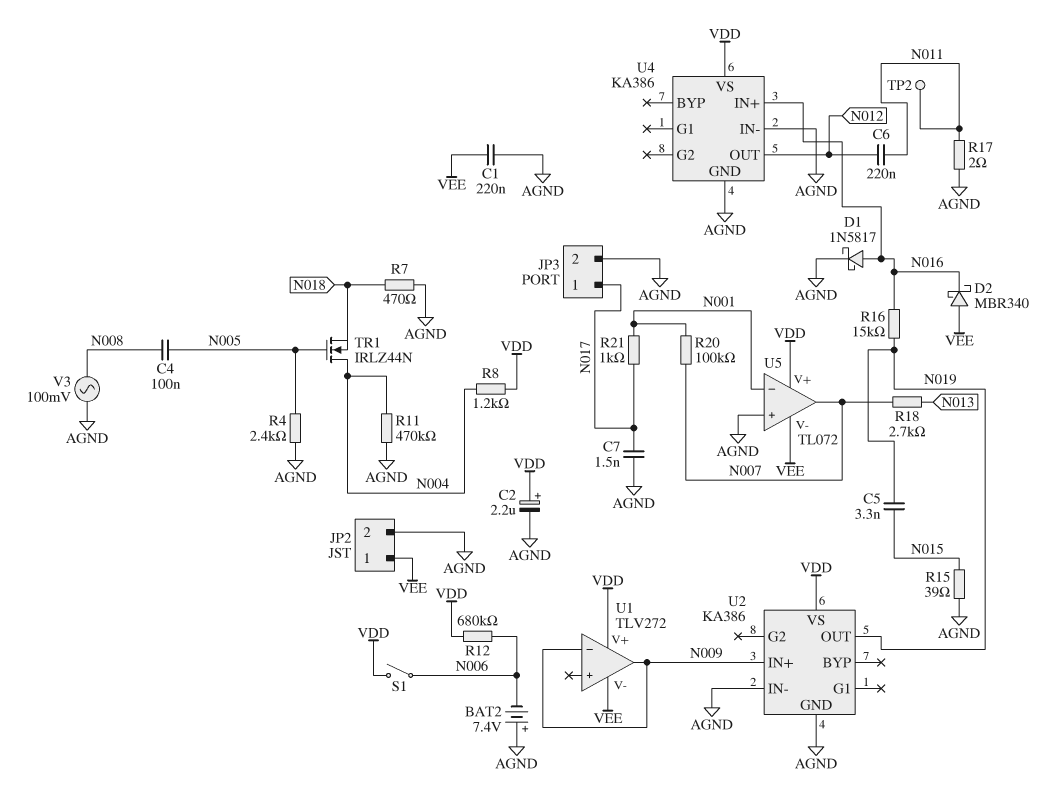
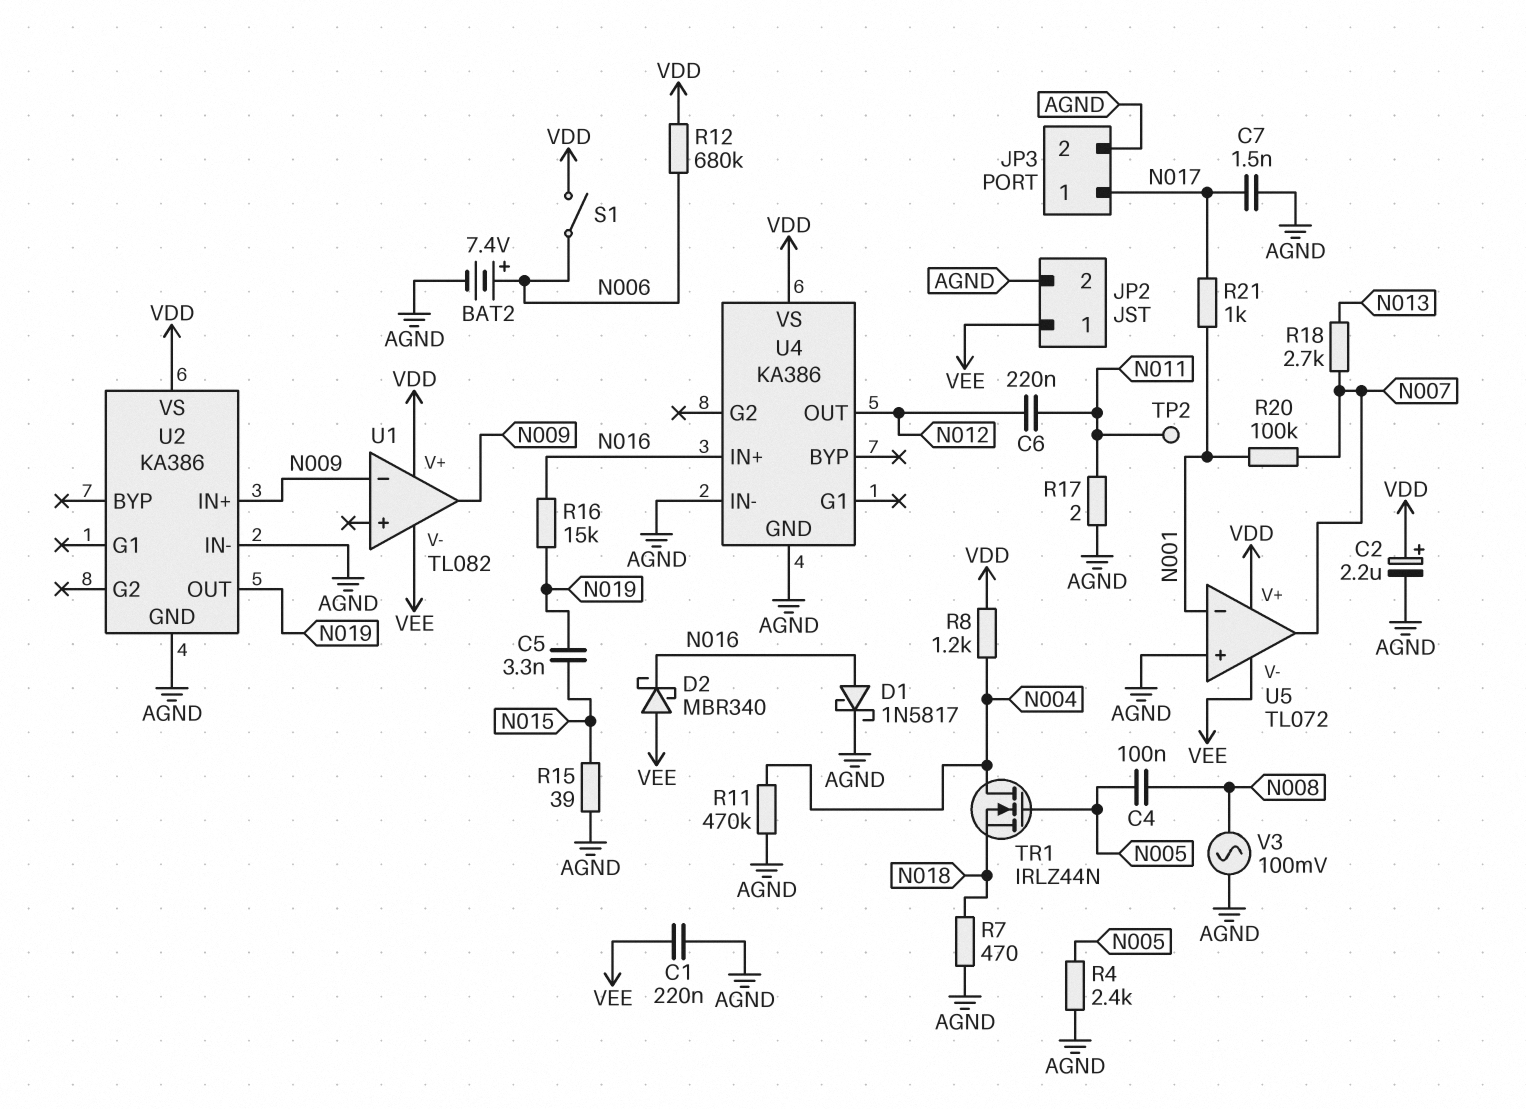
BAT2: 7.4V (plus AGND, minus N006) -> 7.4V (plus N006, minus AGND)
U1: TLV272 -> TL082

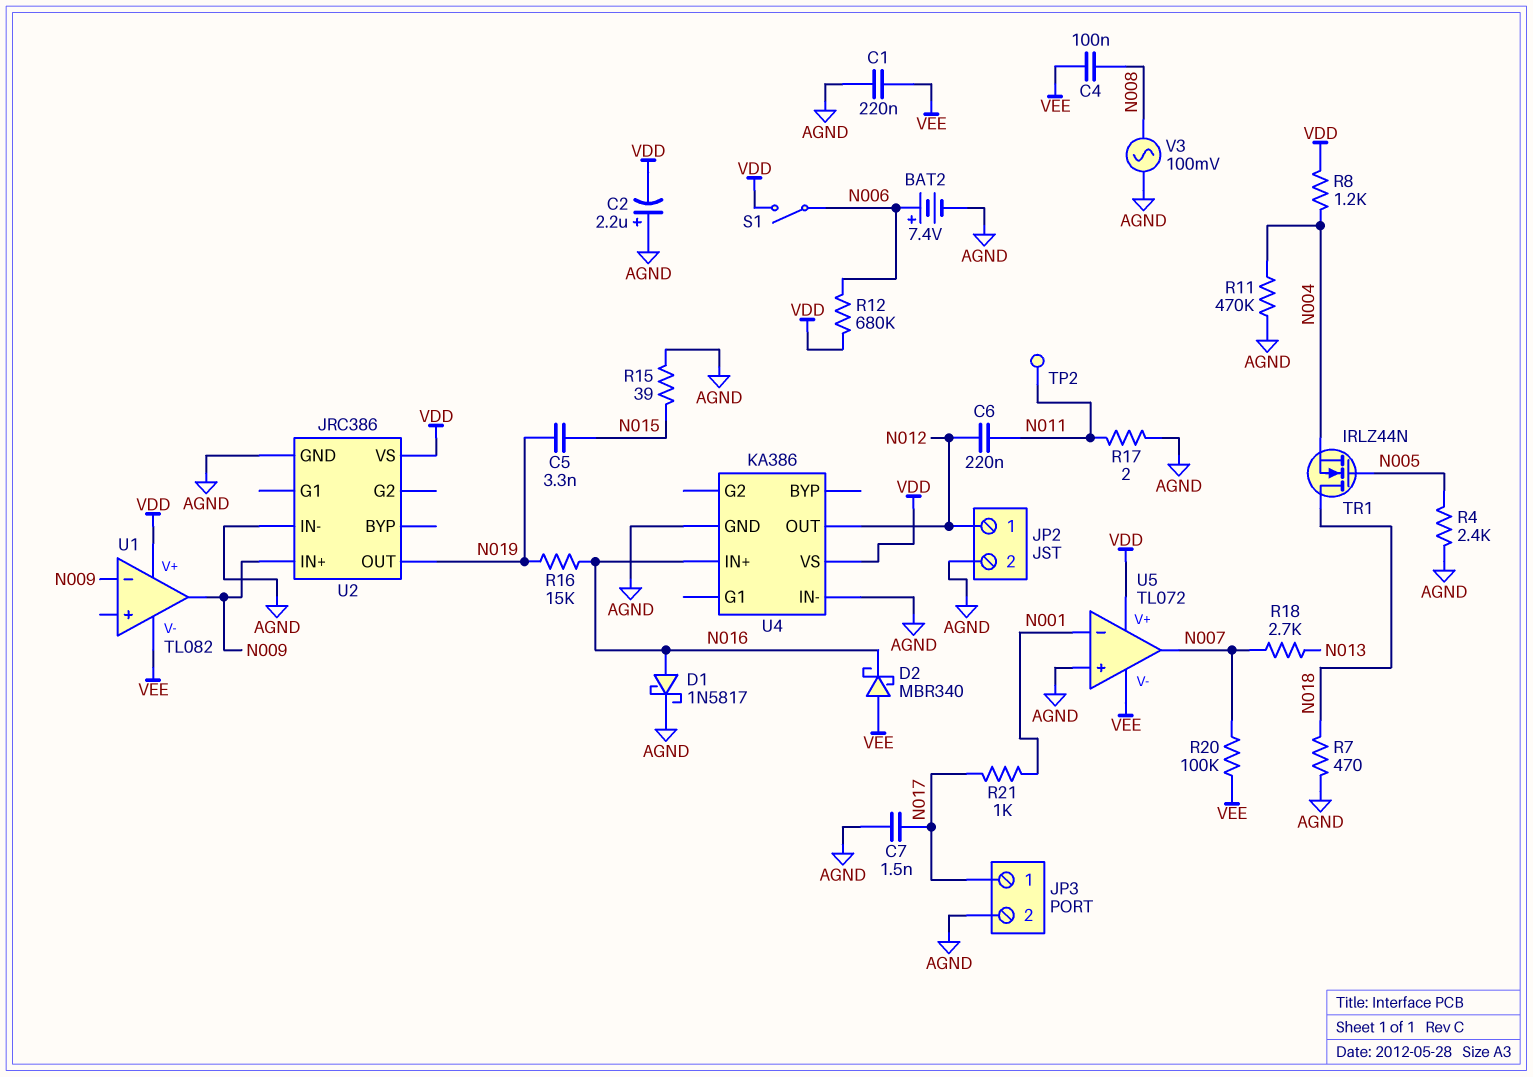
C2: 2.2uF (plus VDD, minus AGND) -> 2.2uF (plus AGND, minus VDD)
C4: 100nF (N005, N008) -> 100nF (N008, VEE)
JP2 pin 1: VEE -> N012
R20: 100k (N001, N007) -> 100k (N007, VEE)
TR1: NMOS IRLZ44N (G N005, D N004, S N018) -> NMOS IRLZ44N (G N005, D N018, S N004)
U2: KA386 -> JRC386

